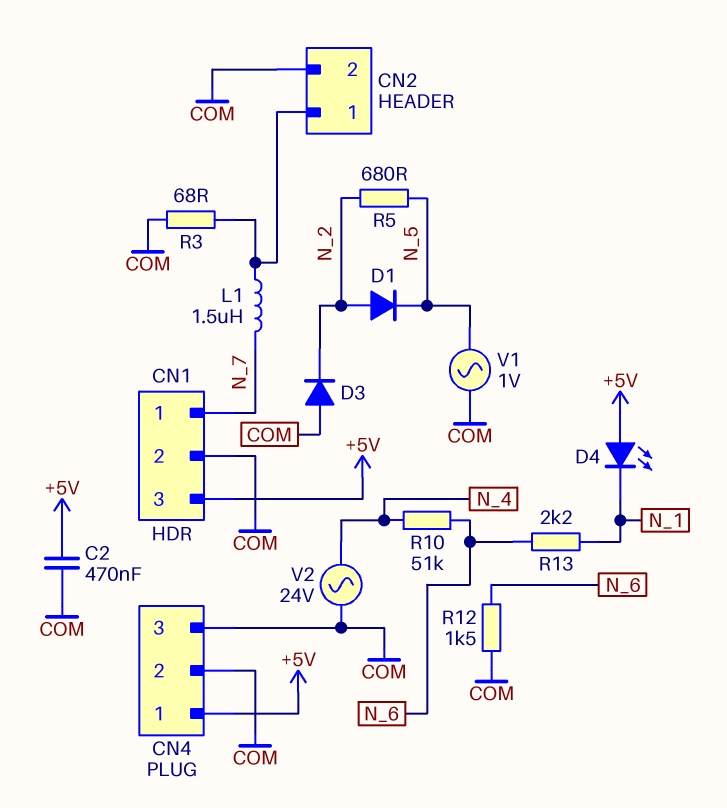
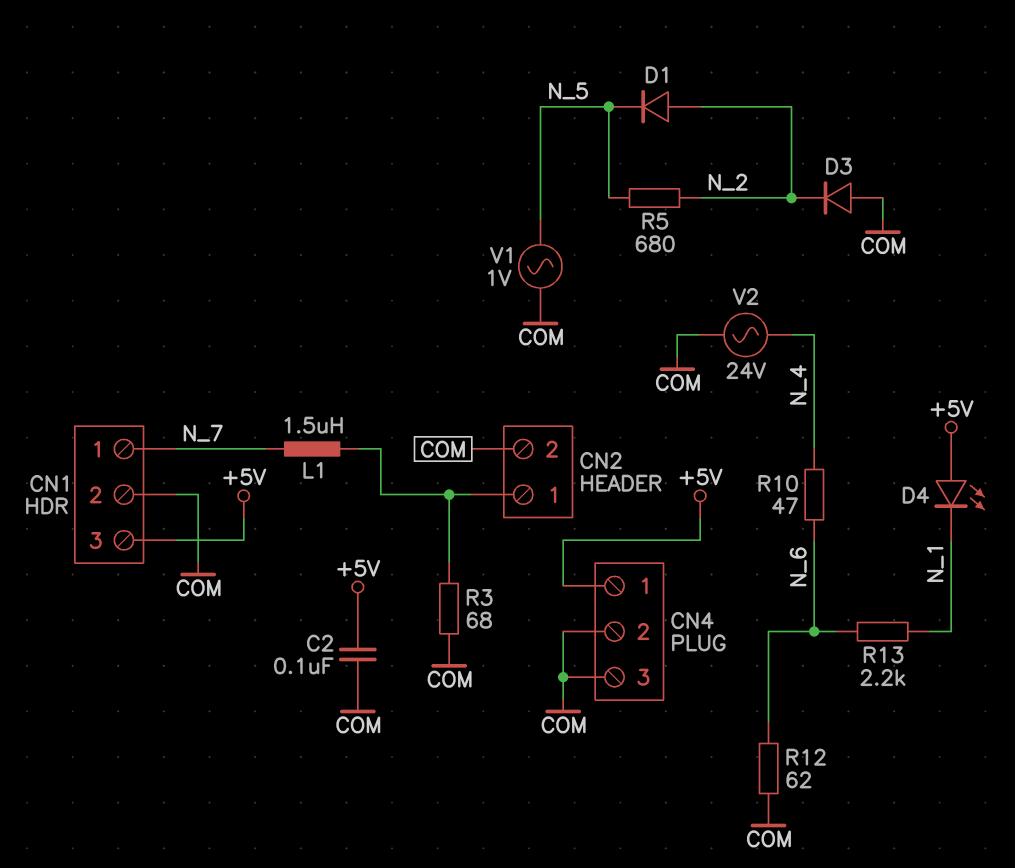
C2: 470nF (+5V, COM) -> 100nF (+5V, COM)
R10: 51k (N_4, N_6) -> 47 (N_4, N_6)
R12: 1.5k (COM, N_6) -> 62 (COM, N_6)

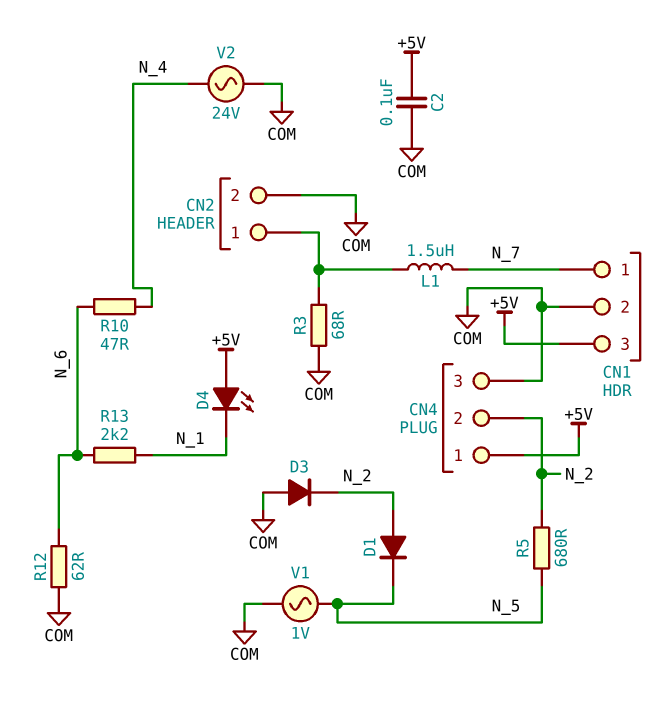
CN4 pin 2: COM -> N_2

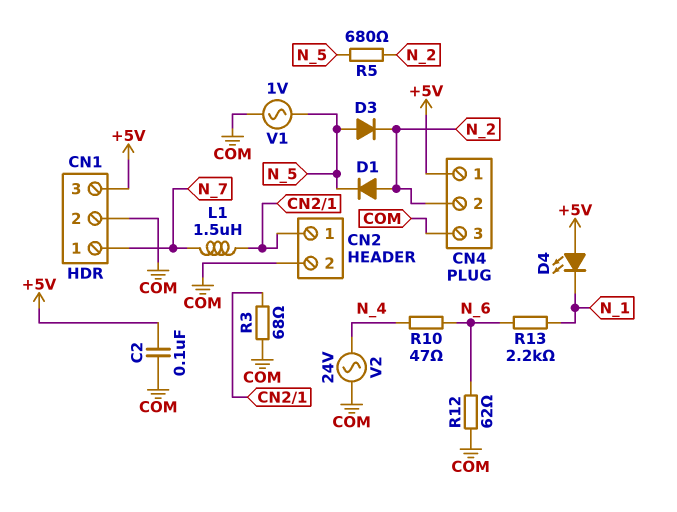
D3: diode (A COM, K N_2) -> diode (A N_5, K N_2)

